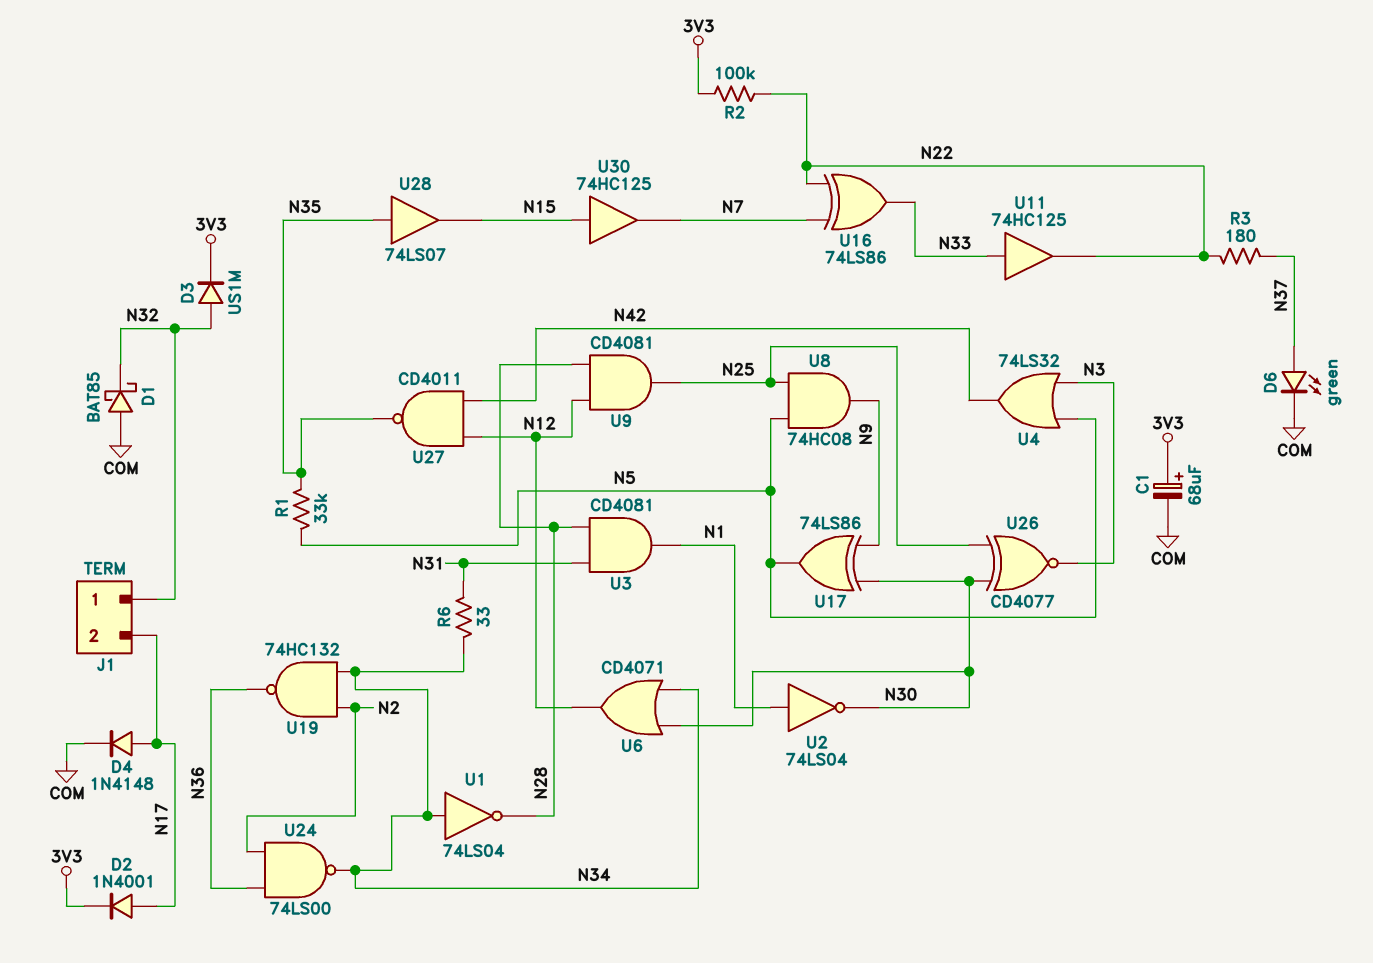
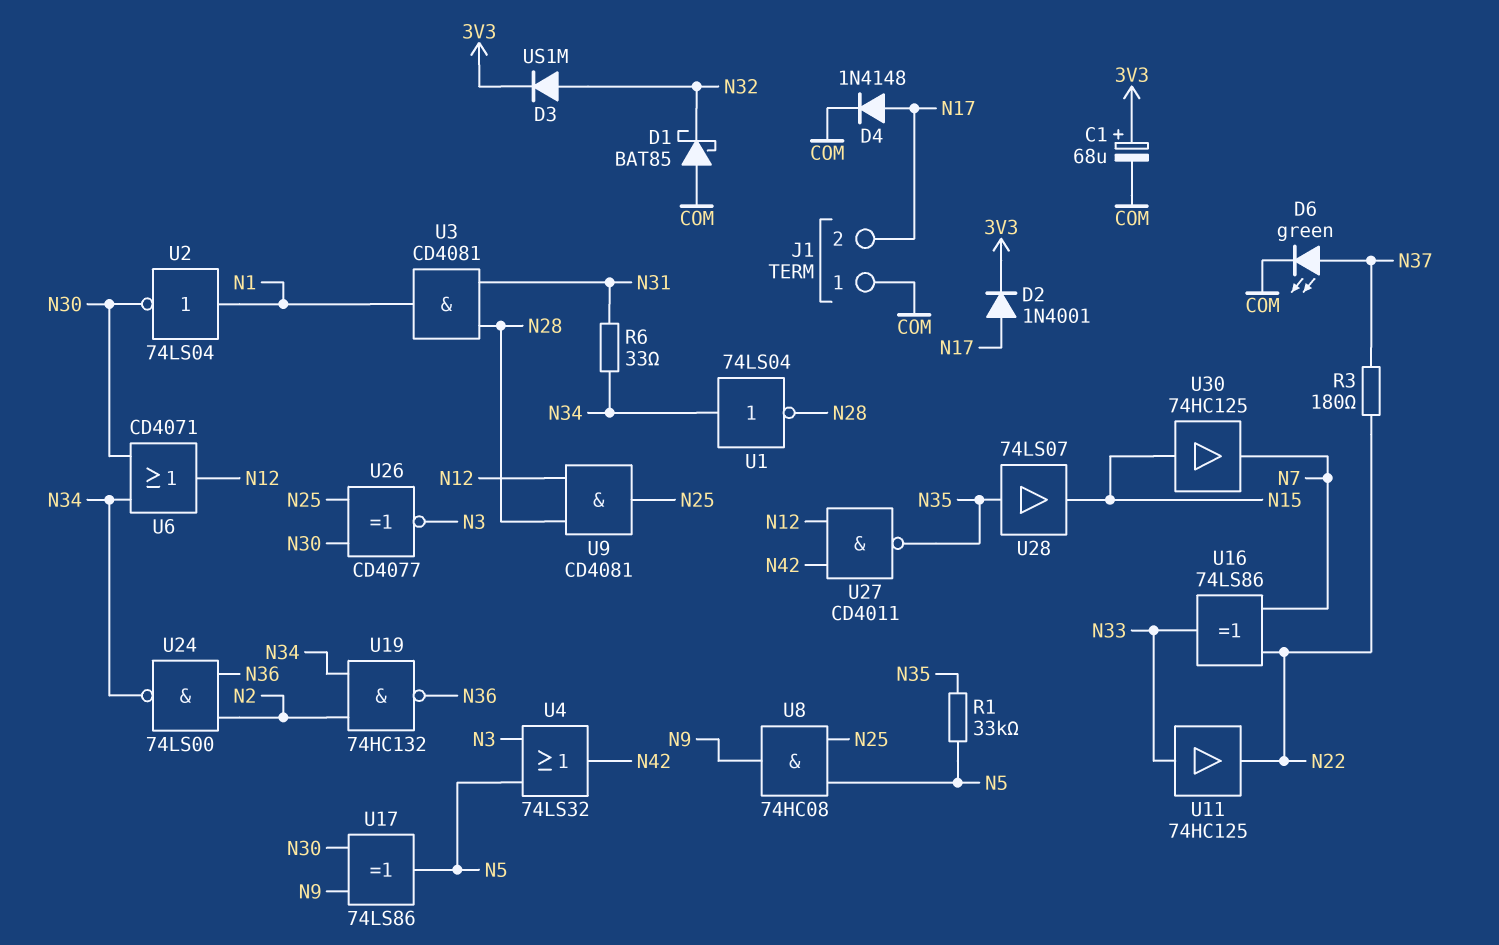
J1 pin 1: N32 -> COM
R2: 100k (3V3, N22) -> none

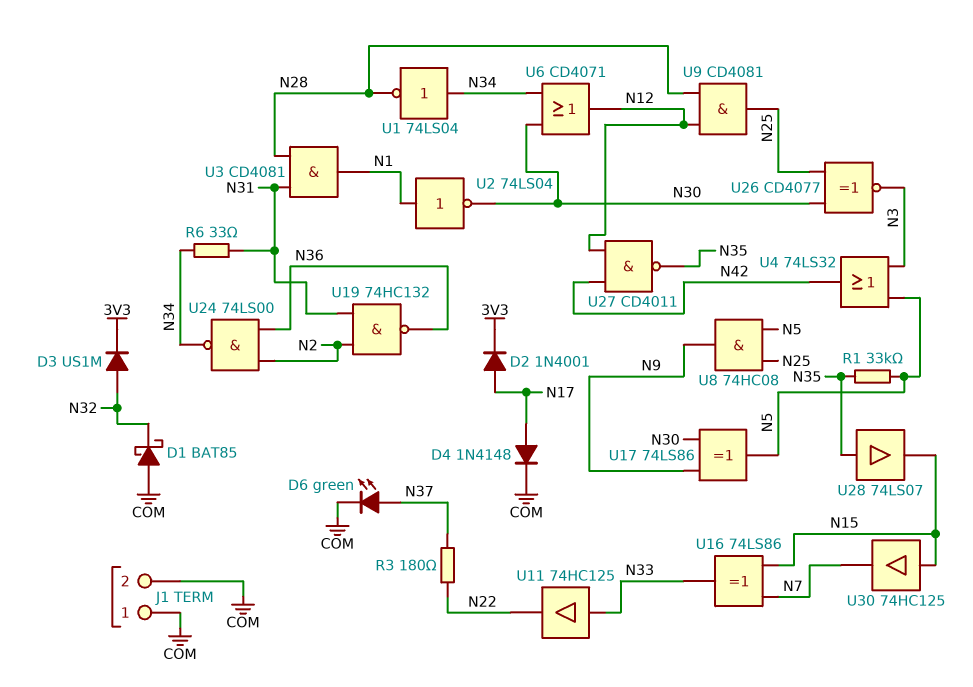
C1: 68uF (plus 3V3, minus COM) -> none
J1 pin 2: N17 -> COM
U16: XOR 74LS86 (in N7, in N22, out N33) -> XOR 74LS86 (in N7, in N15, out N33)
U19: NAND 74HC132 (in N2, in N34, out N36) -> NAND 74HC132 (in N2, in N31, out N36)

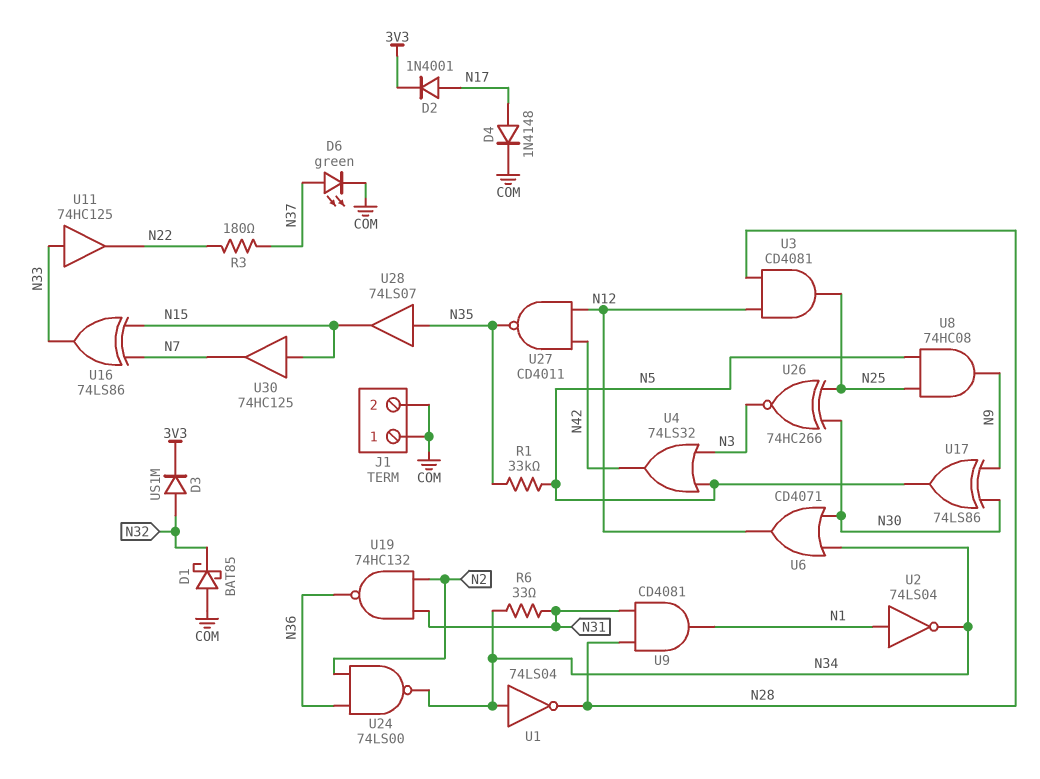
U2: NOT 74LS04 (in N1, out N30) -> NOT 74LS04 (in N1, out N34)
U3: AND CD4081 (in N28, in N31, out N1) -> AND CD4081 (in N12, in N28, out N25)
U9: AND CD4081 (in N12, in N28, out N25) -> AND CD4081 (in N28, in N31, out N1)
U26: XNOR CD4077 (in N25, in N30, out N3) -> XNOR 74HC266 (in N25, in N30, out N3)

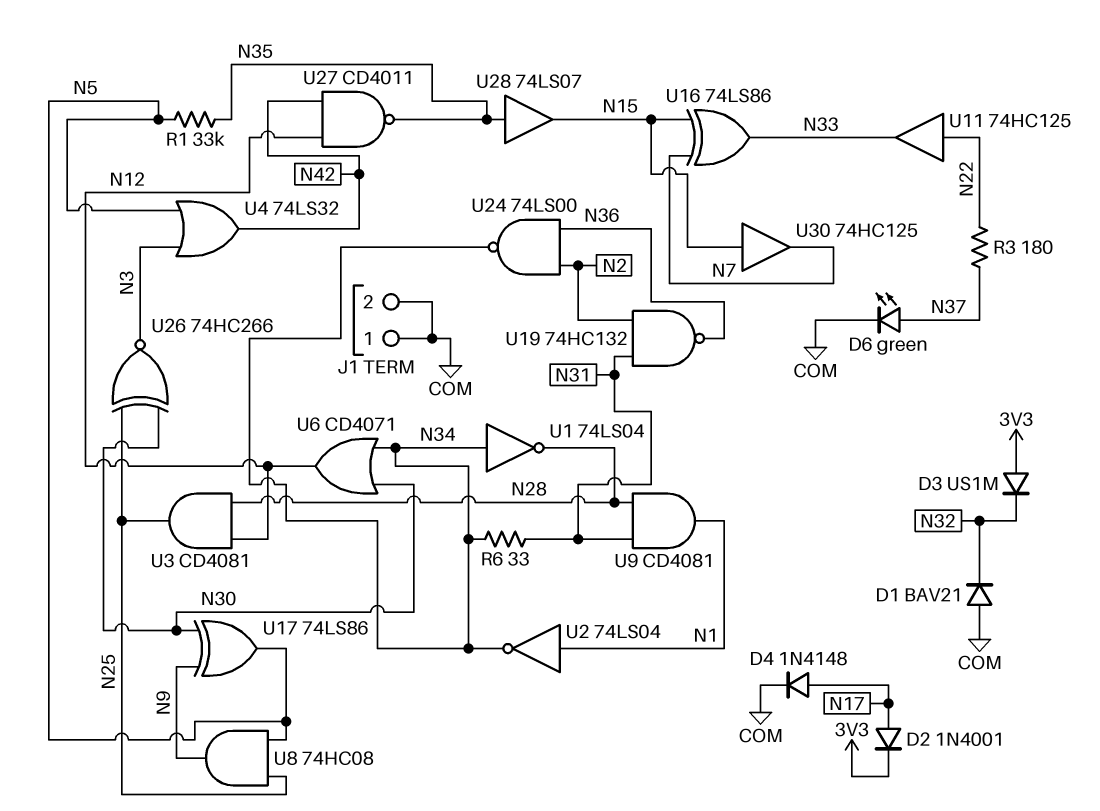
D1: schottky BAT85 (A COM, K N32) -> diode BAV21 (A COM, K N32)
D3: diode US1M (A N32, K 3V3) -> diode US1M (A 3V3, K N32)
U11: buffer 74HC125 (in N33, out N22) -> buffer 74HC125 (in N22, out N33)

